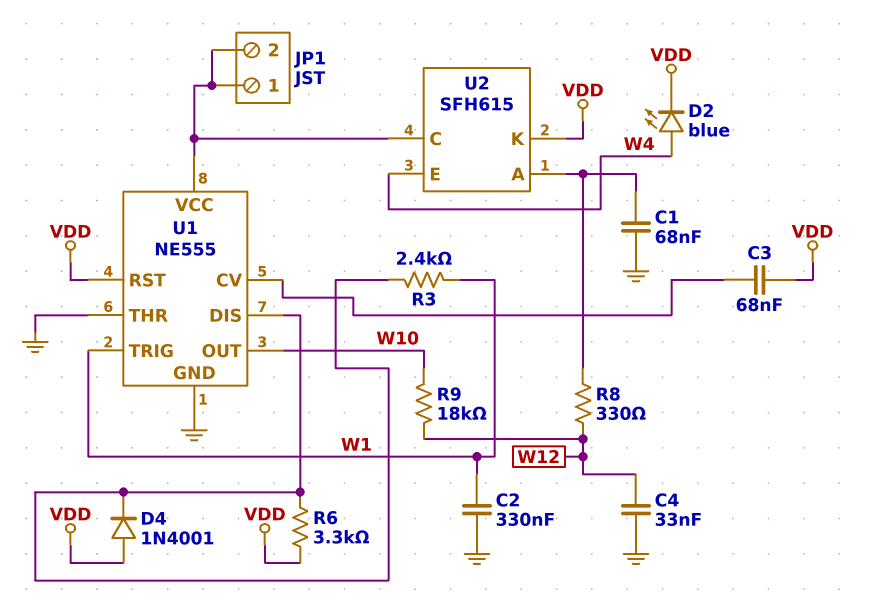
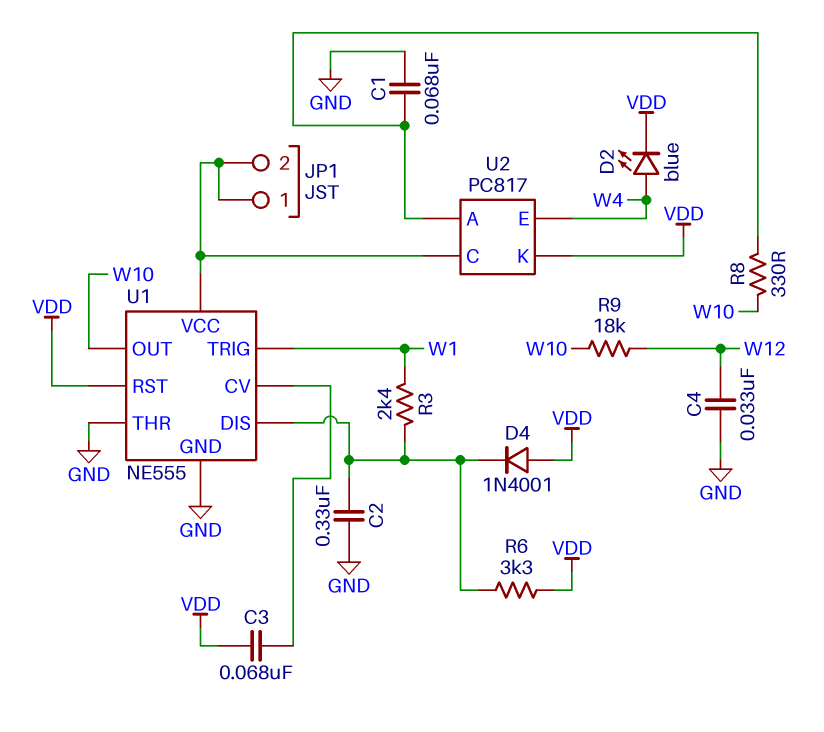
C2: 330nF (GND, W1) -> 330nF (GND, U1/DIS)
R8: 330 (U2/A, W12) -> 330 (U2/A, W10)
U2: SFH615 -> PC817

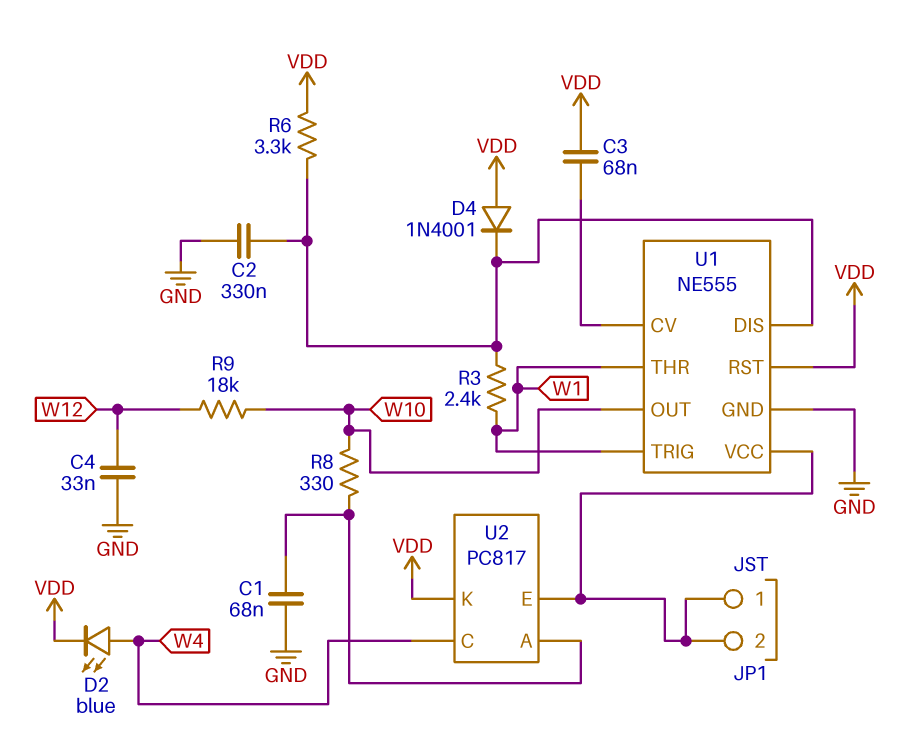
U1 pin THR: GND -> W1
U2 pin C: JP1/1 -> W4
U2 pin E: W4 -> JP1/1

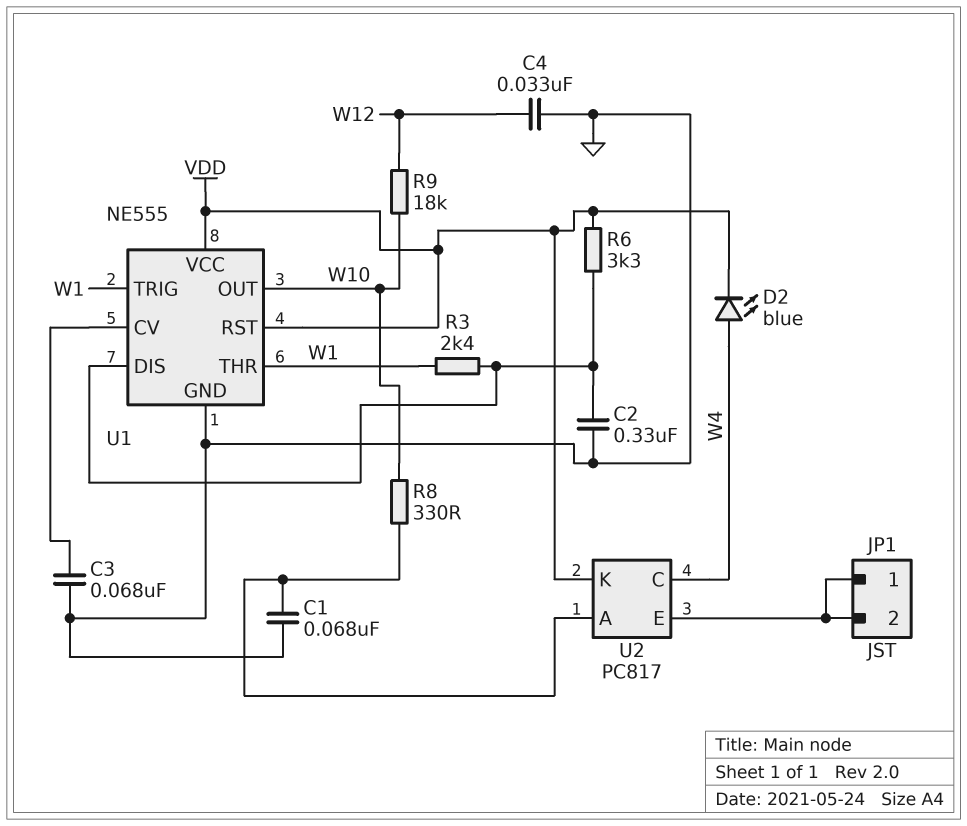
C3: 68nF (U1/CV, VDD) -> 68nF (GND, U1/CV)
D4: diode 1N4001 (A VDD, K U1/DIS) -> none
U1 pin VCC: JP1/1 -> VDD

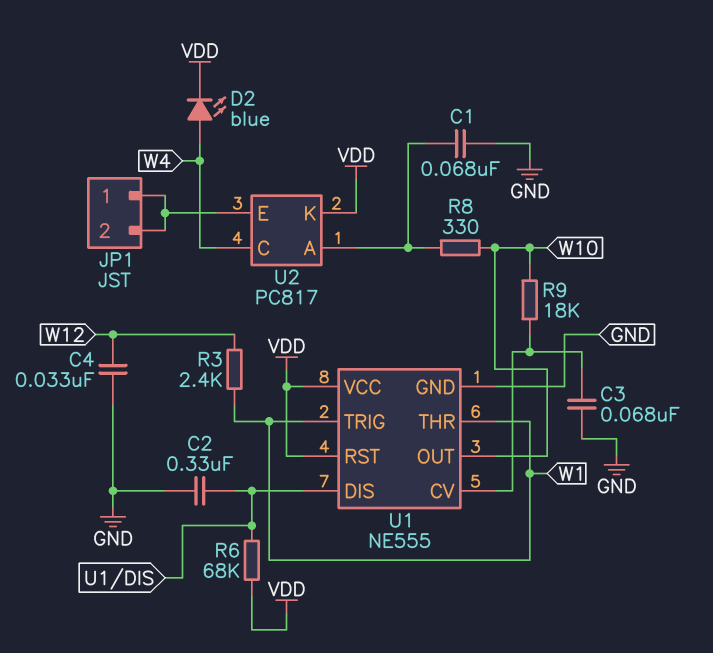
R3: 2.4k (U1/DIS, W1) -> 2.4k (W1, W12)
R6: 3.3k (U1/DIS, VDD) -> 68k (U1/DIS, VDD)
R9: 18k (W10, W12) -> 18k (U1/CV, W10)

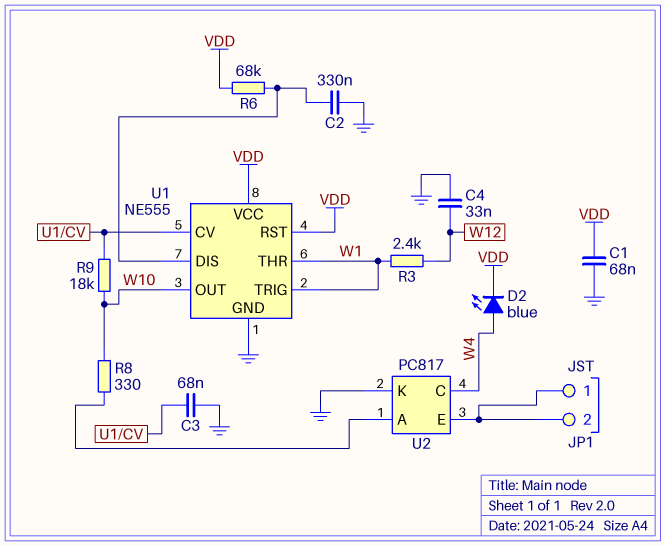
C1: 68nF (GND, U2/A) -> 68nF (GND, VDD)
U2 pin K: VDD -> GND

